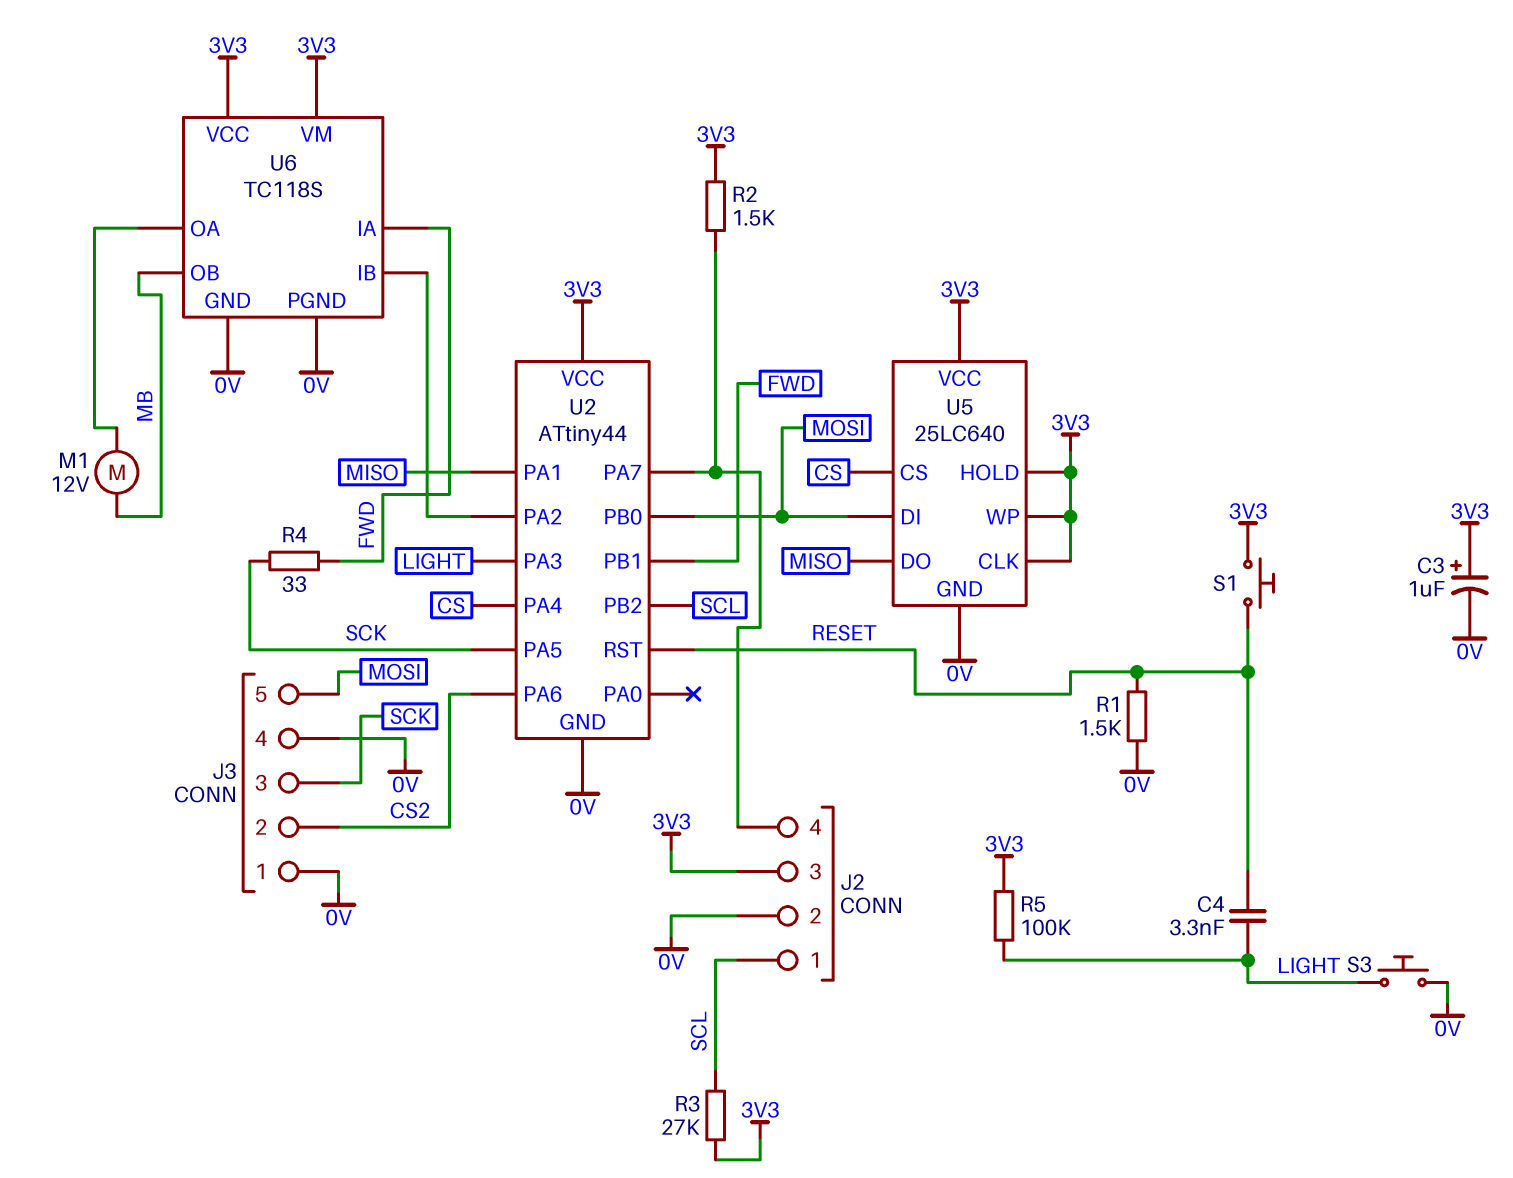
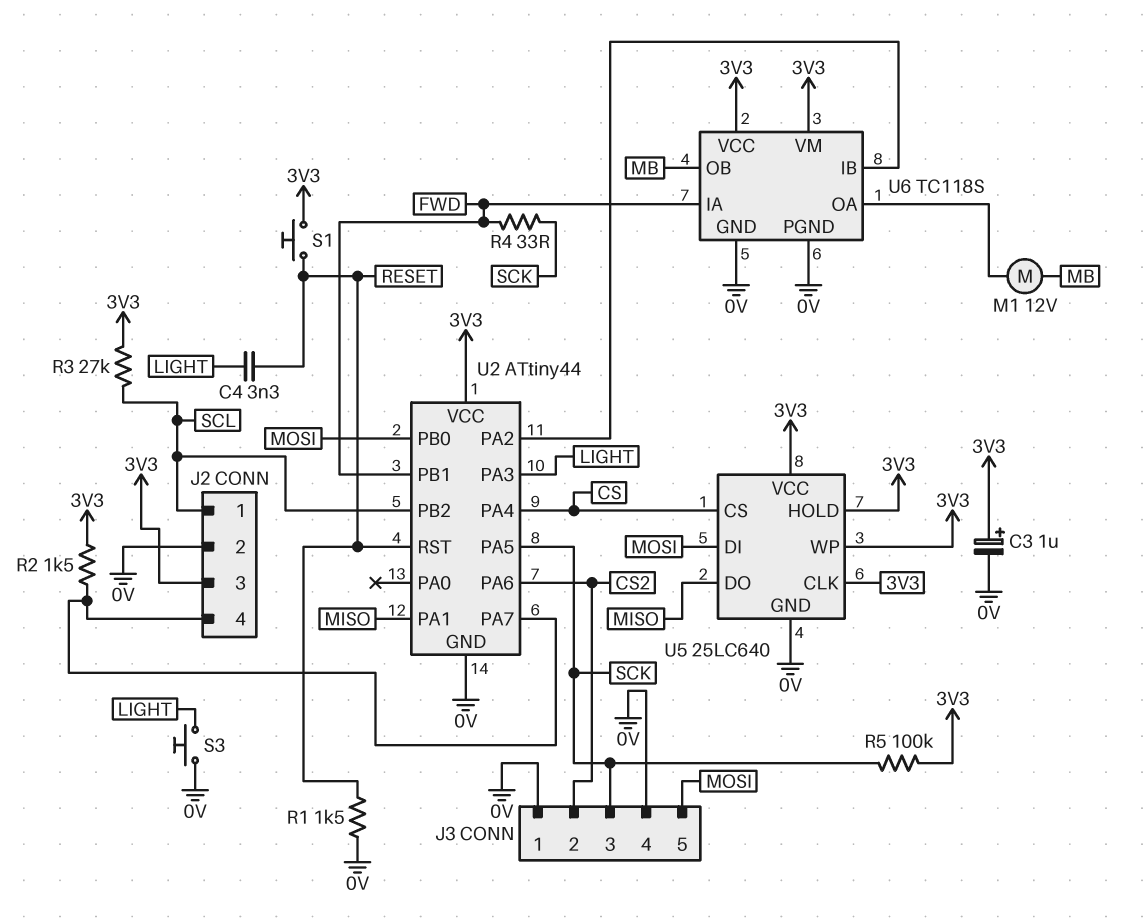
R5: 100k (3V3, LIGHT) -> 100k (3V3, SCK)

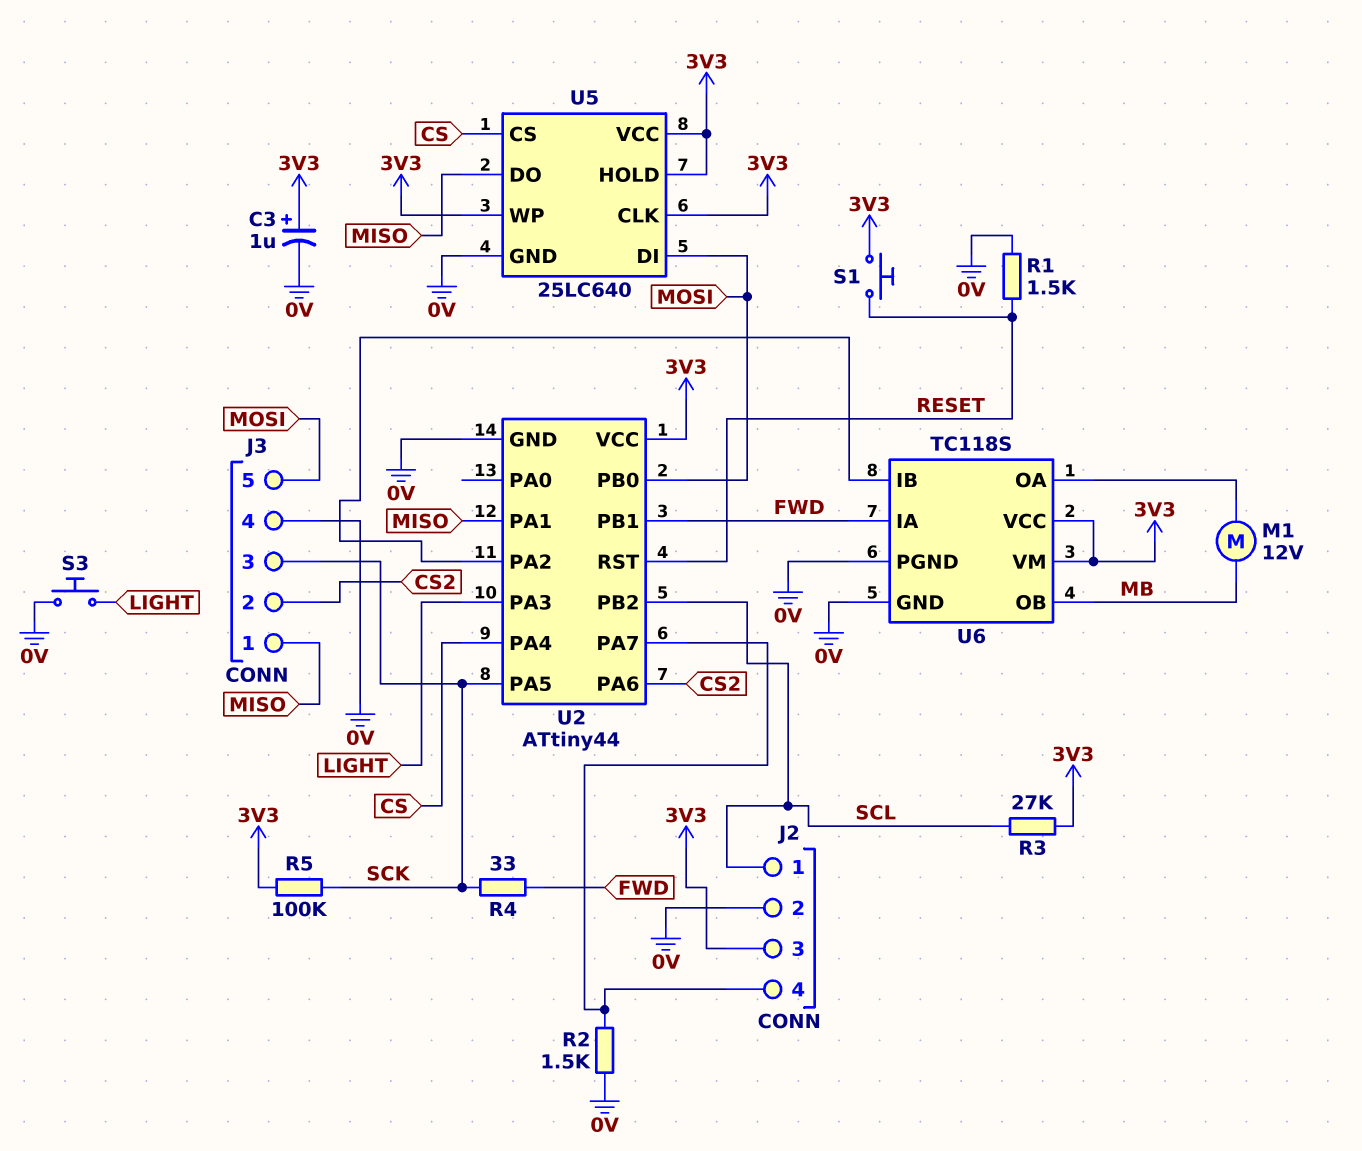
C4: 3.3nF (LIGHT, RESET) -> none
J3 pin 1: 0V -> MISO
R2: 1.5k (3V3, J2/4) -> 1.5k (0V, J2/4)

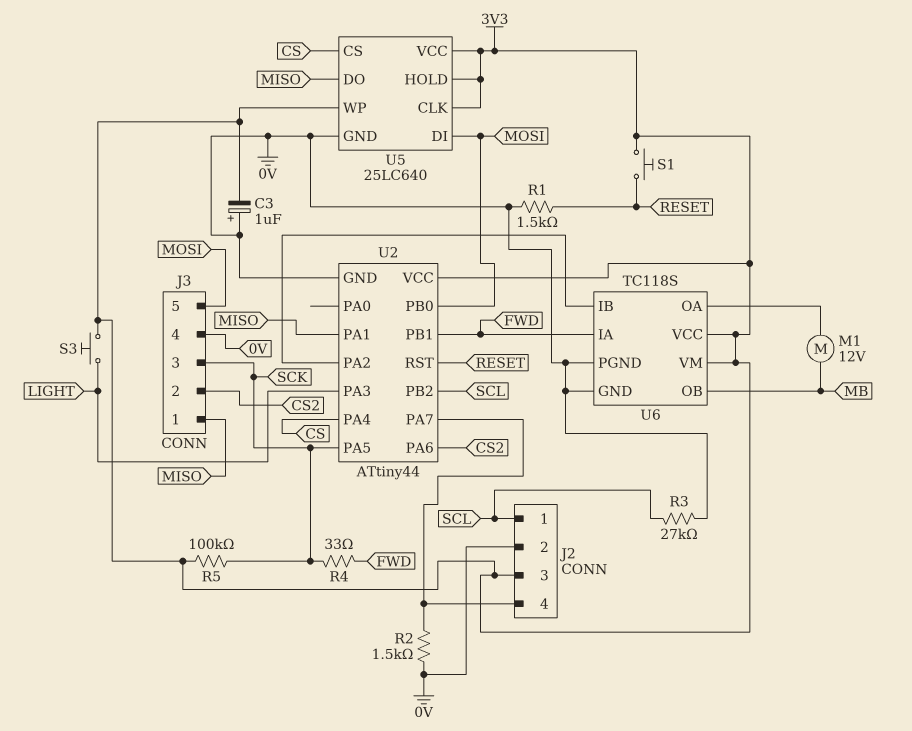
C3: 1uF (plus 3V3, minus 0V) -> 1uF (plus 0V, minus 3V3)
R3: 27k (3V3, SCL) -> 27k (0V, SCL)
S3: button (0V, LIGHT) -> button (3V3, LIGHT)

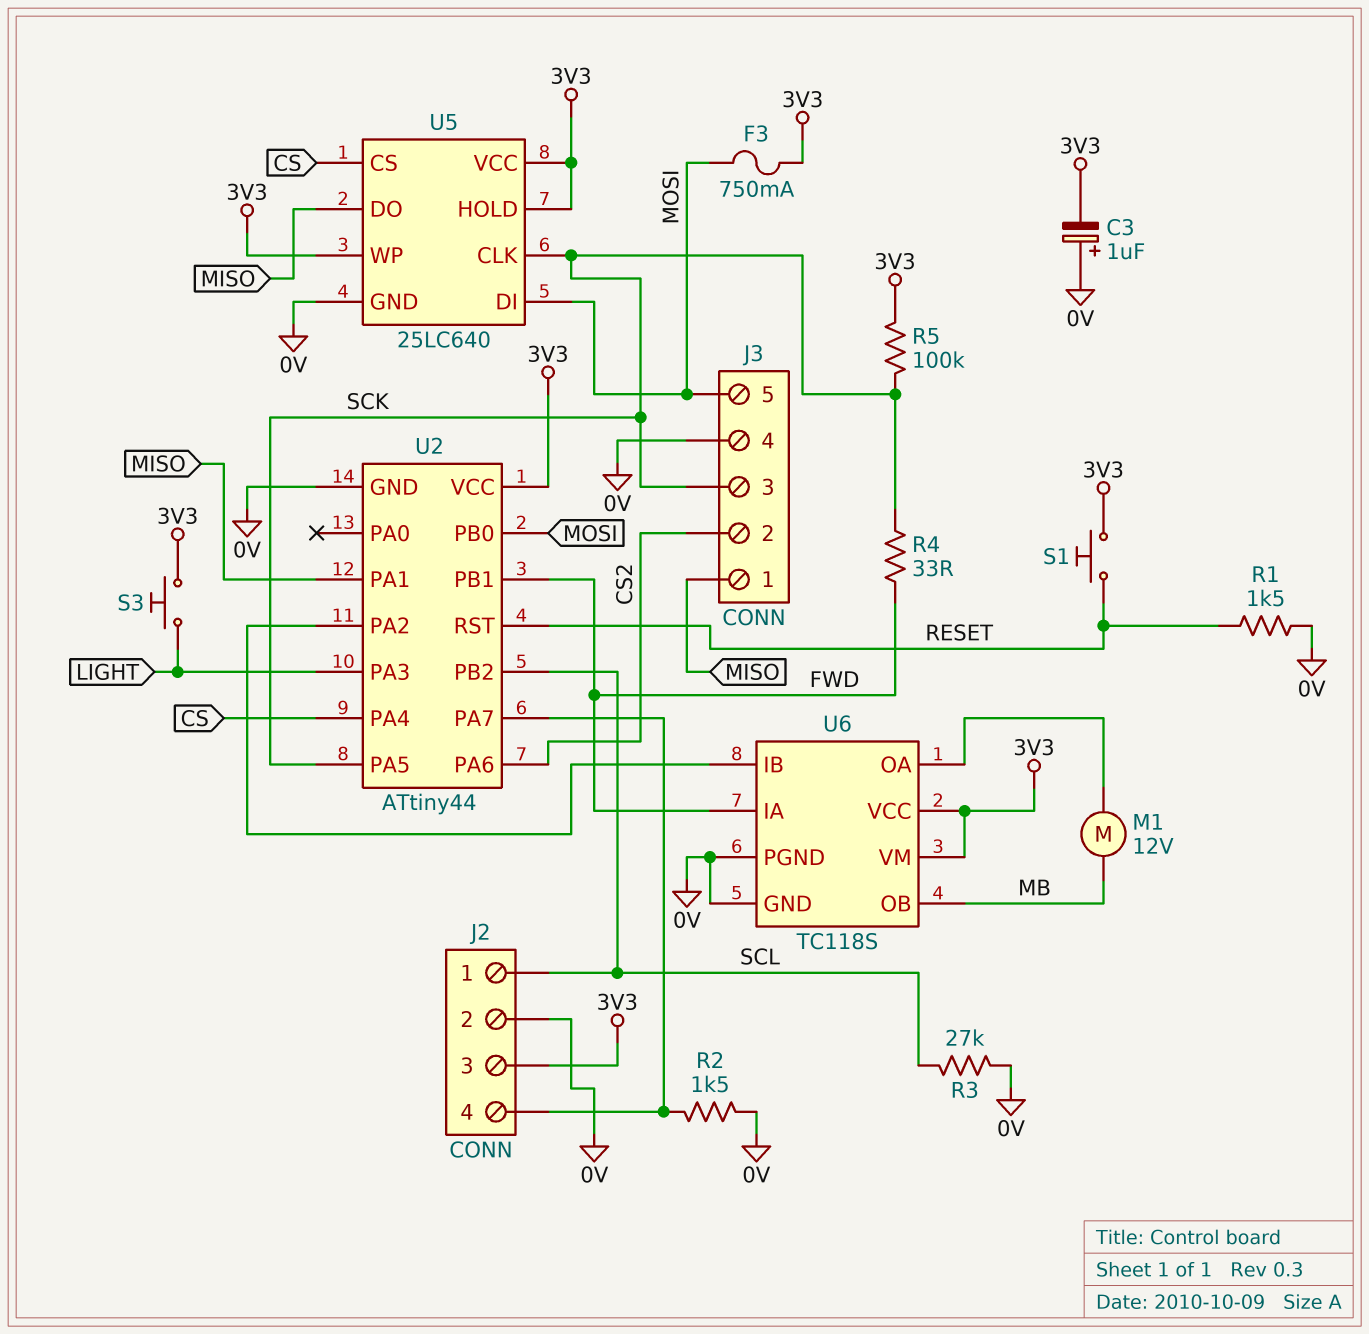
F3: none -> 750mA (3V3, MOSI)
U5 pin CLK: 3V3 -> SCK

